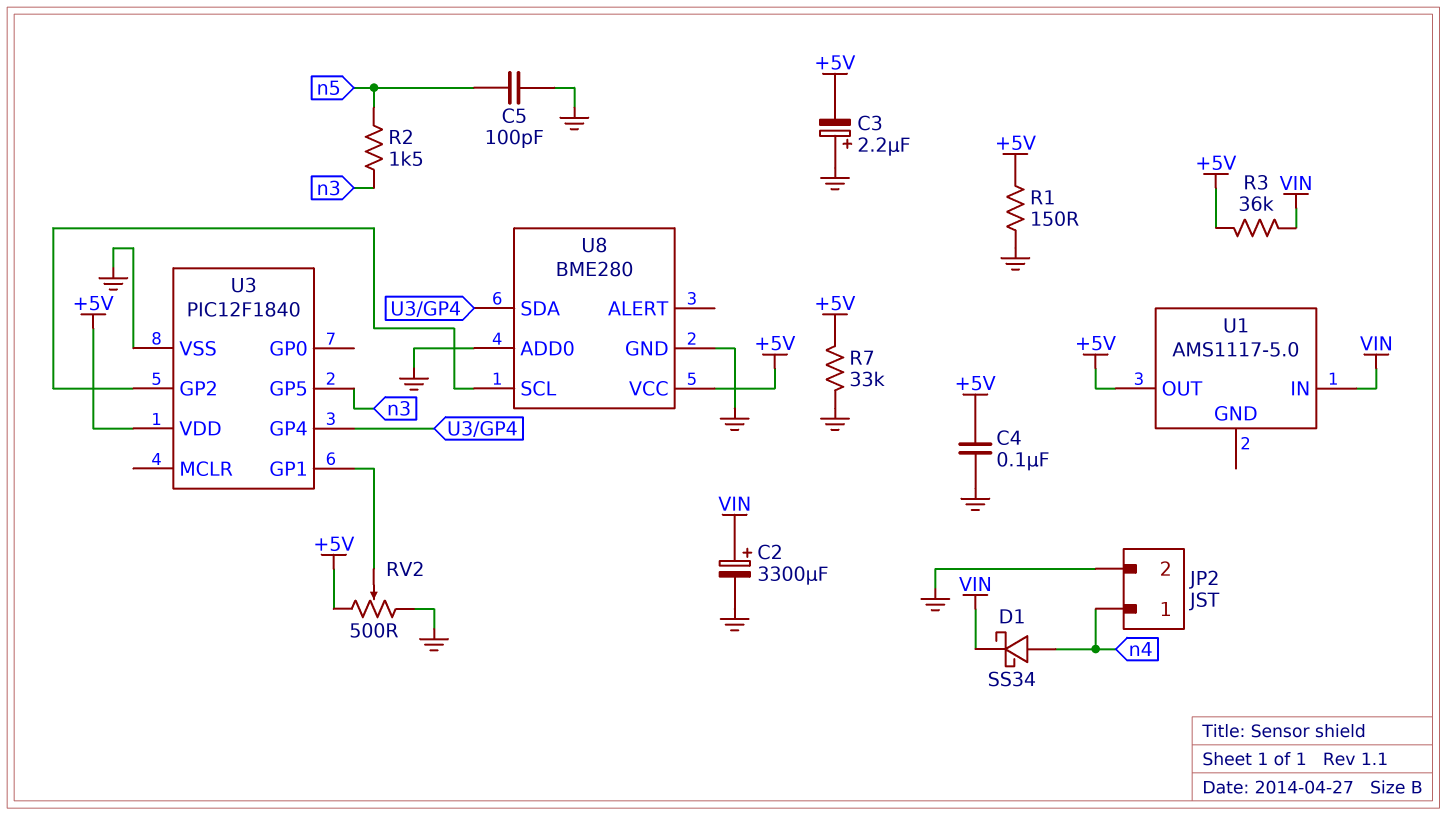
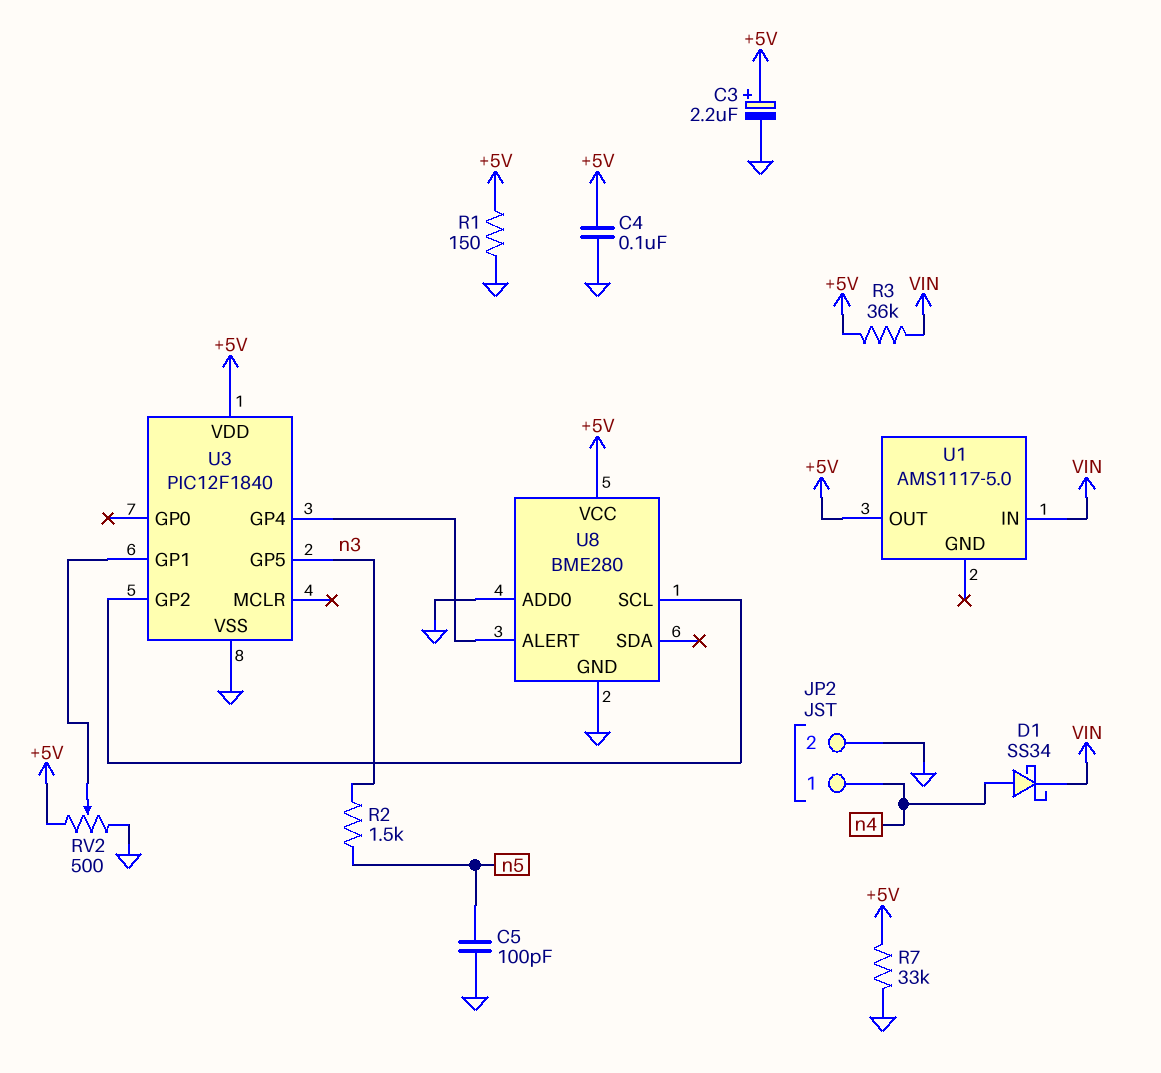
C2: 3300uF (plus VIN, minus GND) -> none
C3: 2.2uF (plus GND, minus +5V) -> 2.2uF (plus +5V, minus GND)
U8 pin ALERT: none -> U3/GP4
U8 pin SDA: U3/GP4 -> none

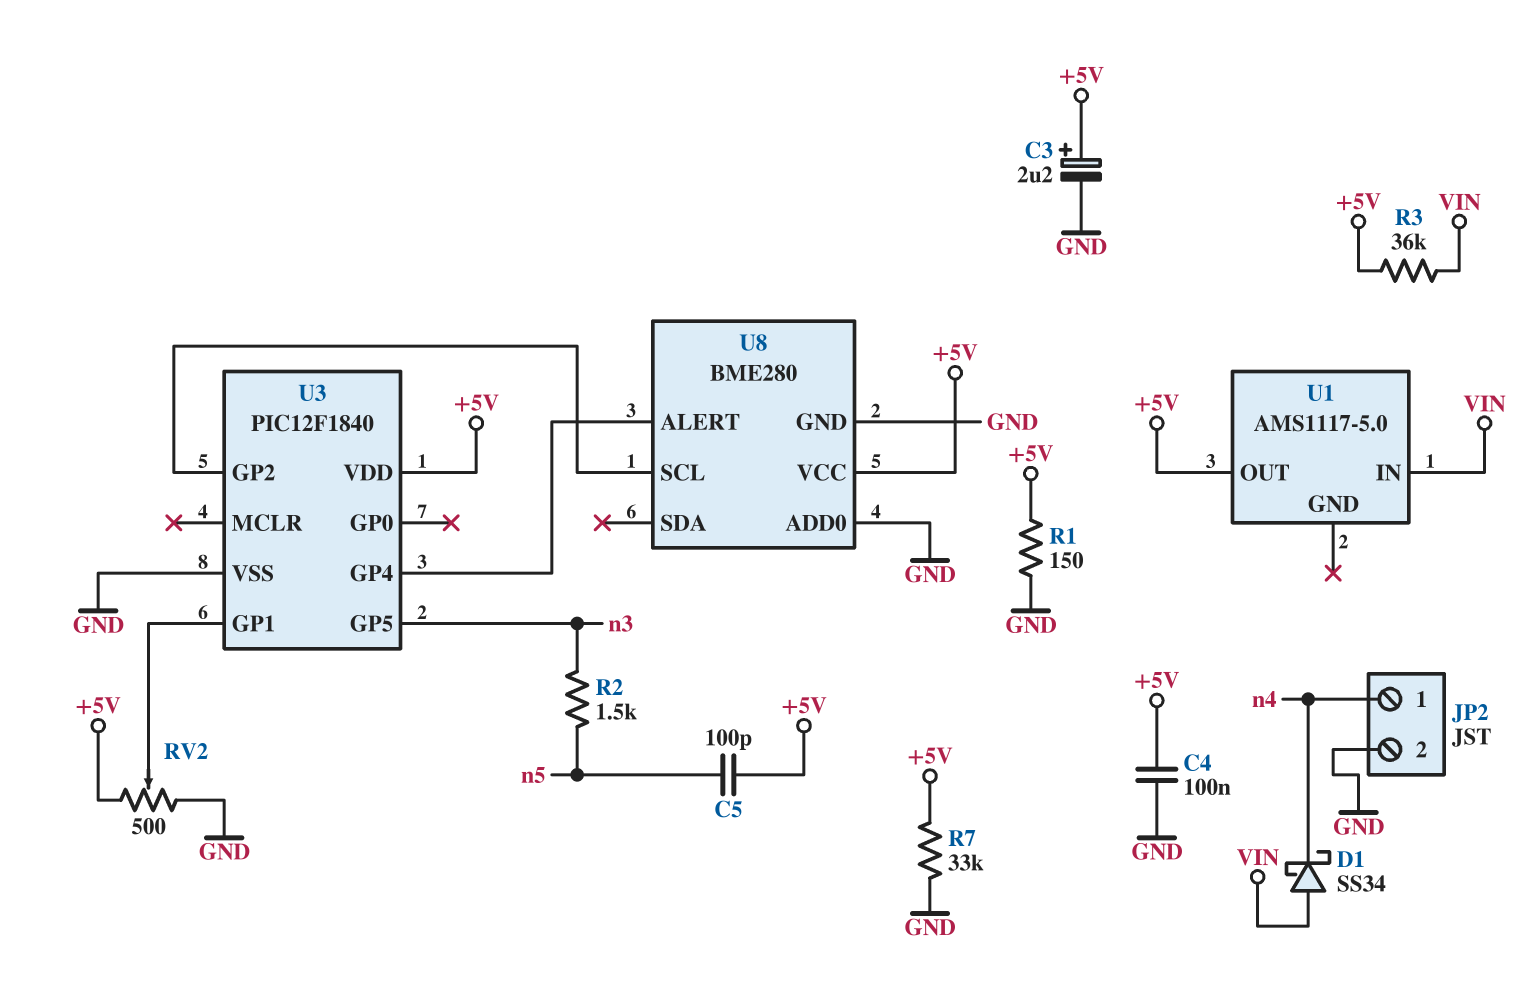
C5: 100pF (GND, n5) -> 100pF (+5V, n5)
D1: schottky SS34 (A n4, K VIN) -> schottky SS34 (A VIN, K n4)

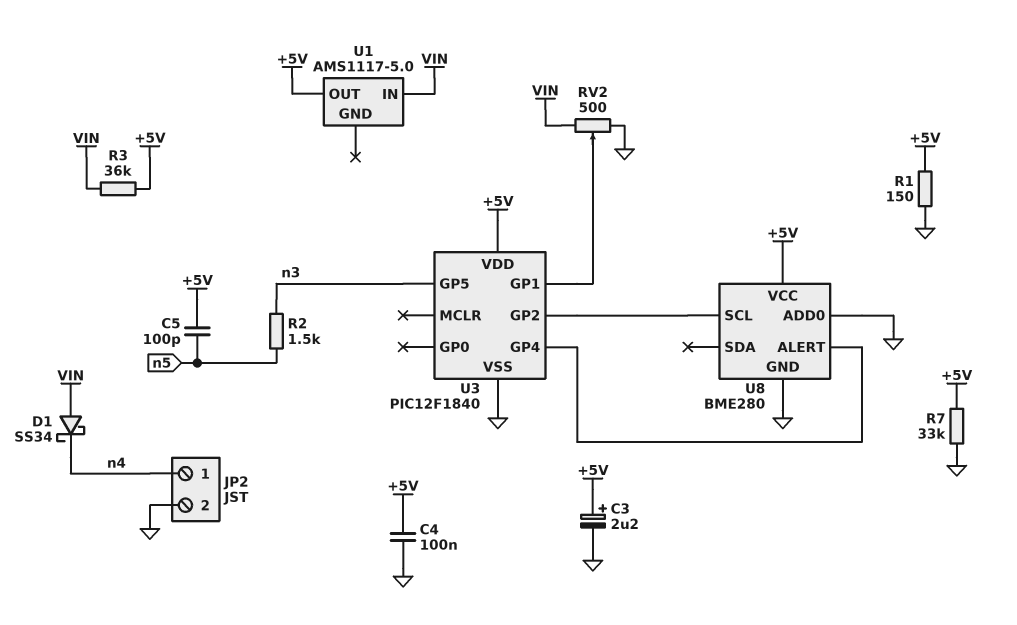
RV2: 500 (+5V, GND, wiper U3/GP1) -> 500 (GND, VIN, wiper U3/GP1)

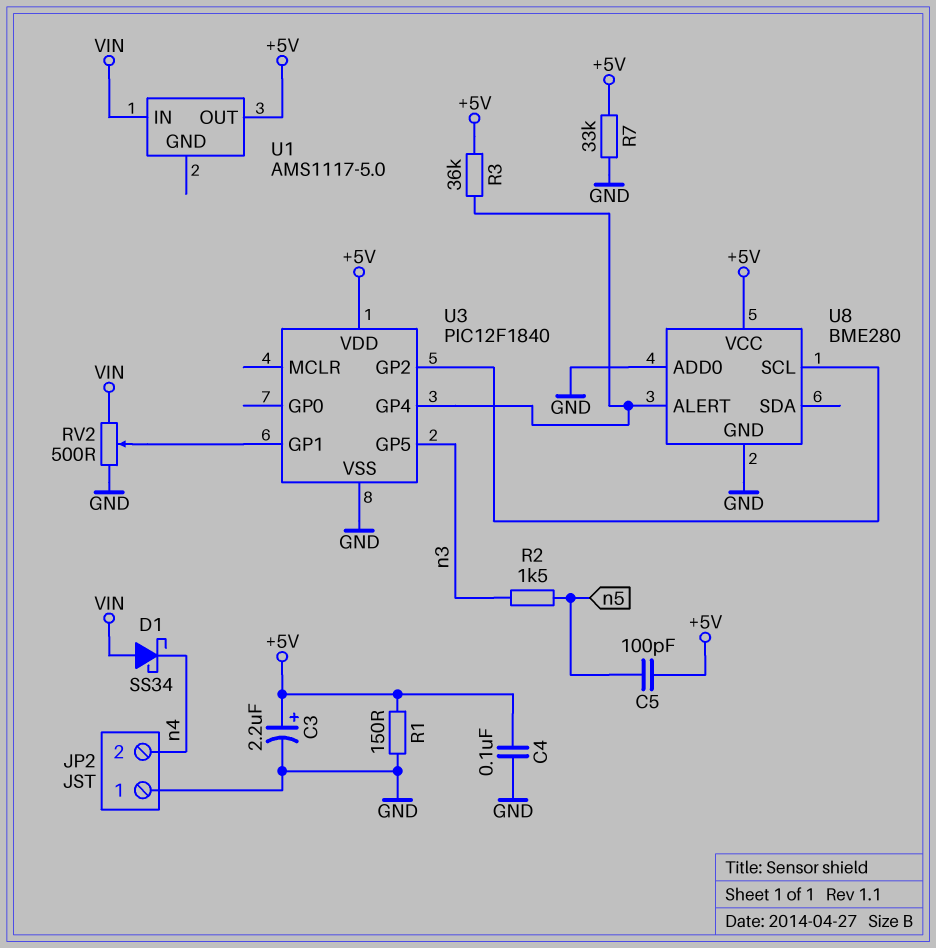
JP2 pin 1: n4 -> GND
JP2 pin 2: GND -> n4
R3: 36k (+5V, VIN) -> 36k (+5V, U3/GP4)

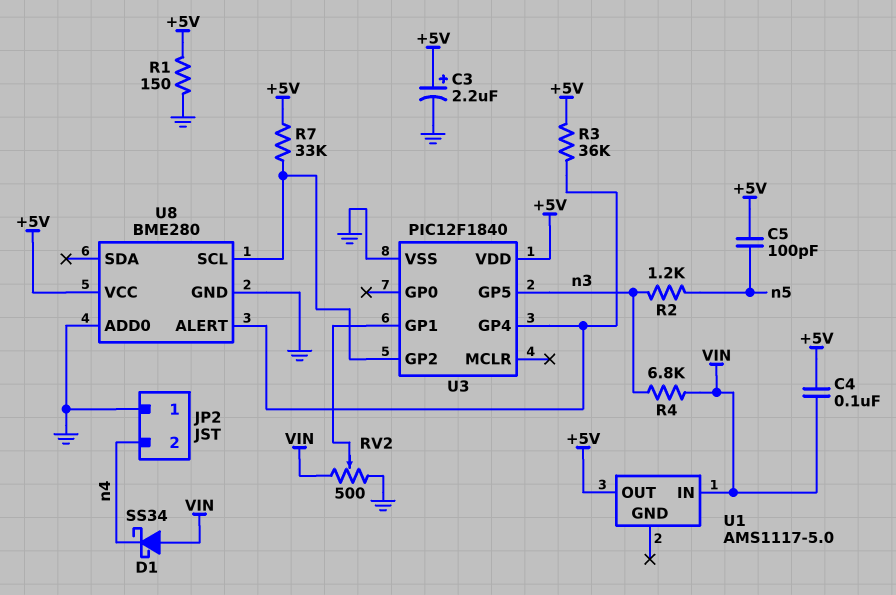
C4: 100nF (+5V, GND) -> 100nF (+5V, VIN)
R2: 1.5k (n3, n5) -> 1.2k (n3, n5)
R4: none -> 6.8k (VIN, n3)
R7: 33k (+5V, GND) -> 33k (+5V, U3/GP2)

